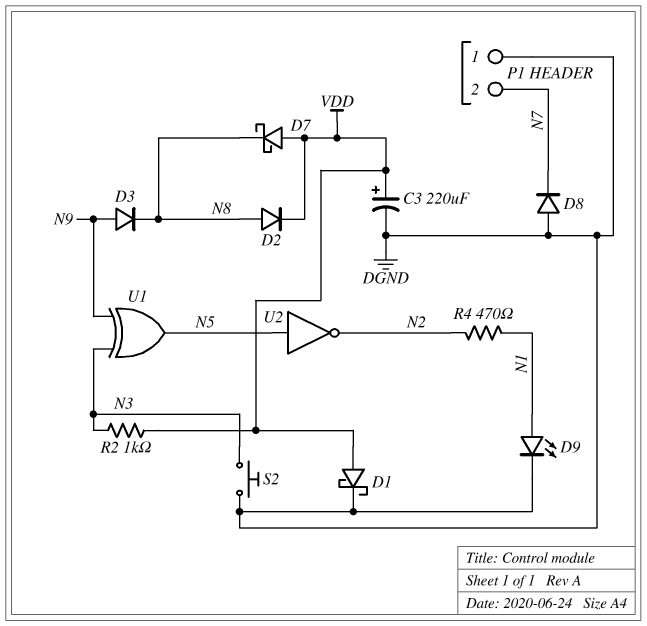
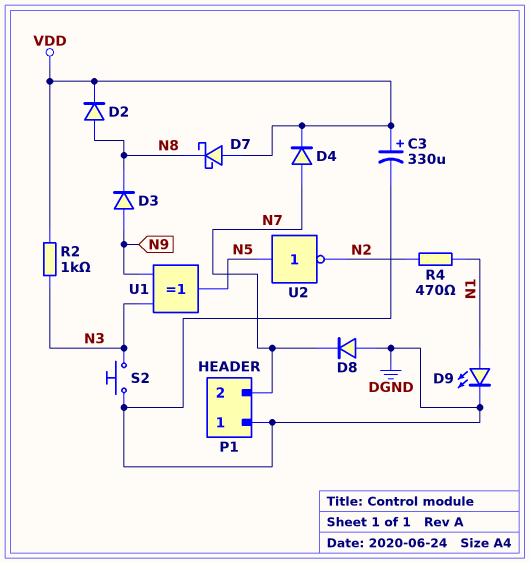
C3: 220uF (plus VDD, minus DGND) -> 330uF (plus VDD, minus DGND)
D1: schottky (A VDD, K DGND) -> none
D4: none -> diode (A N7, K VDD)

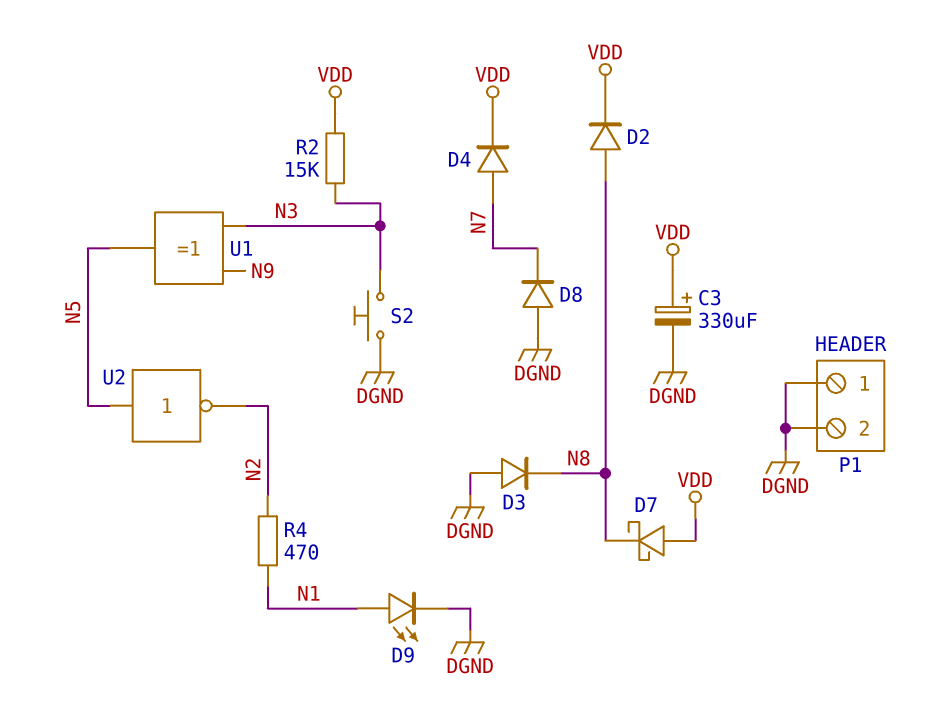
D3: diode (A N9, K N8) -> diode (A DGND, K N8)
P1 pin 2: N7 -> DGND
R2: 1k (N3, VDD) -> 15k (N3, VDD)

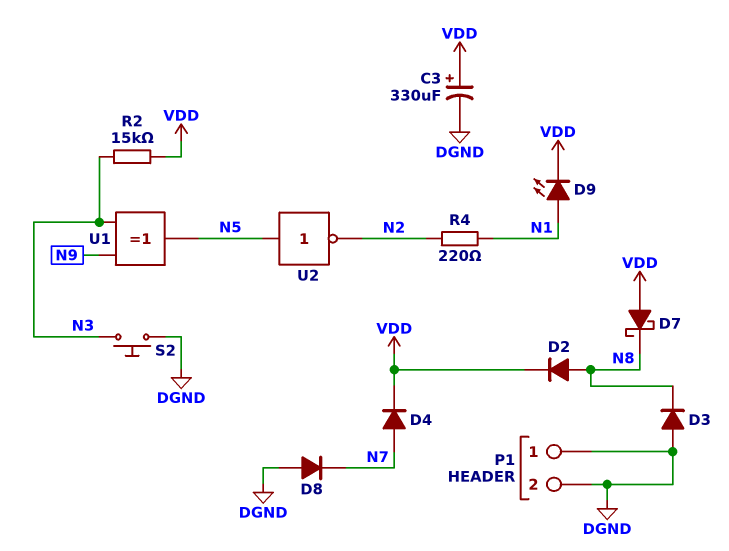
D9: LED (A N1, K DGND) -> LED (A N1, K VDD)
R4: 470 (N1, N2) -> 220 (N1, N2)

